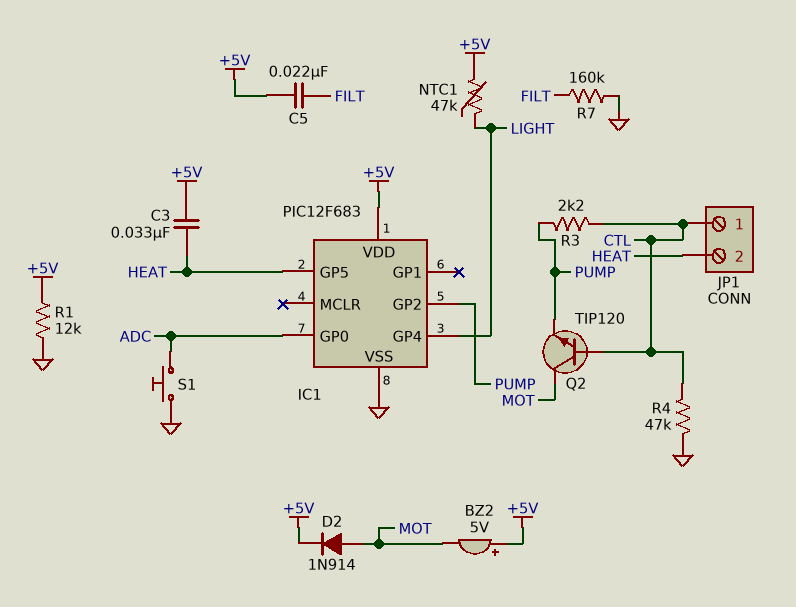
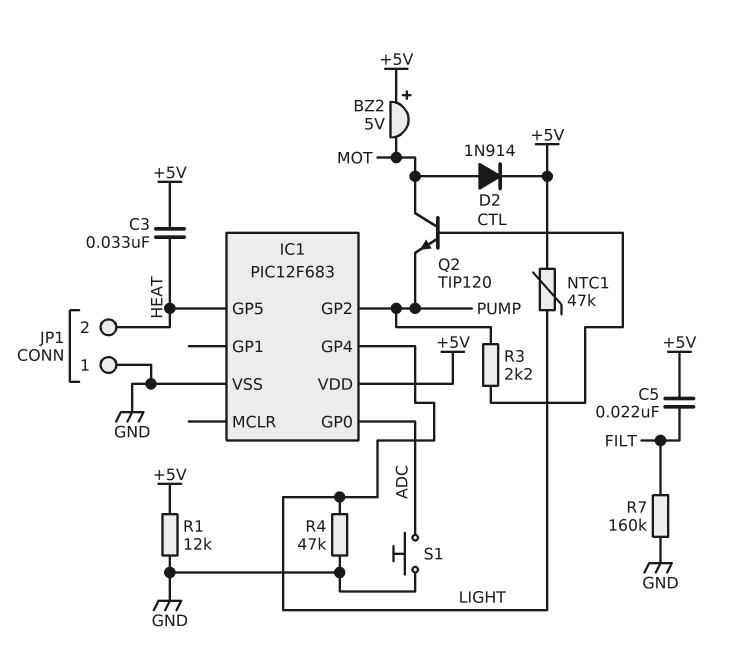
JP1 pin 1: CTL -> GND
R4: 47k (CTL, GND) -> 47k (GND, LIGHT)

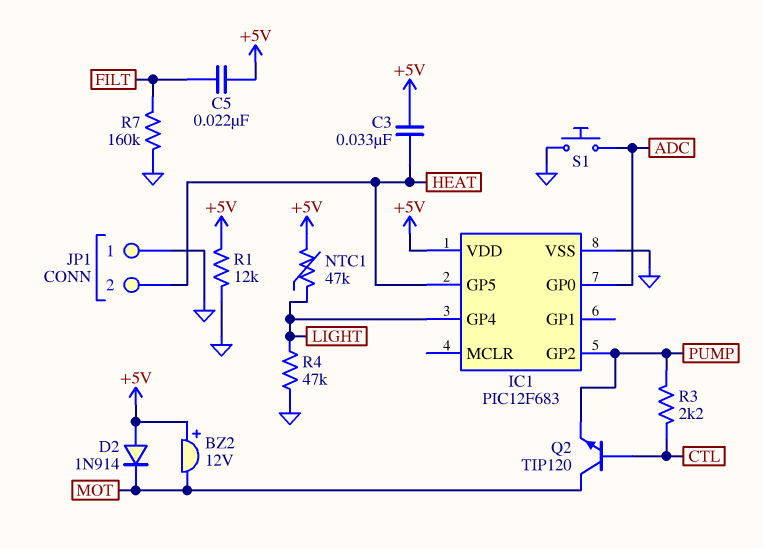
BZ2: buzzer 5V (plus +5V, minus MOT) -> buzzer 12V (plus +5V, minus MOT)
D2: diode 1N914 (A MOT, K +5V) -> diode 1N914 (A +5V, K MOT)

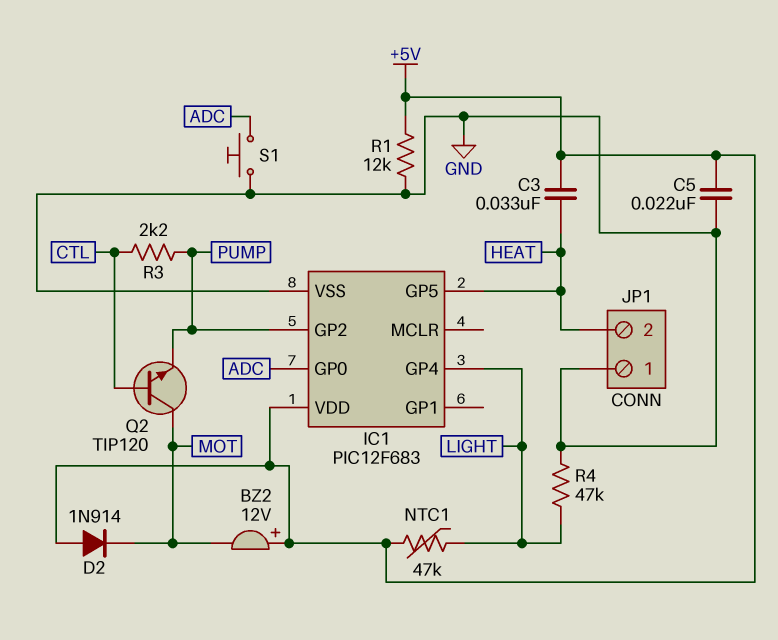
C5: 22nF (+5V, FILT) -> 22nF (+5V, GND)
R7: 160k (FILT, GND) -> none

